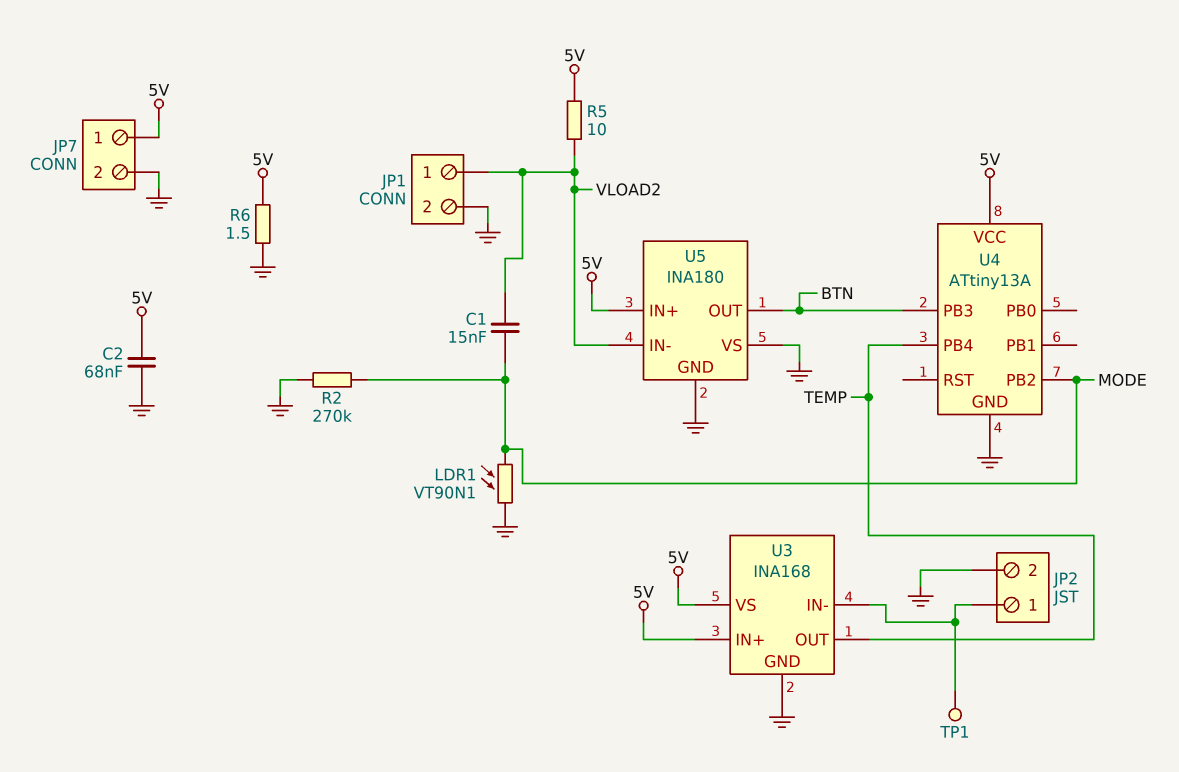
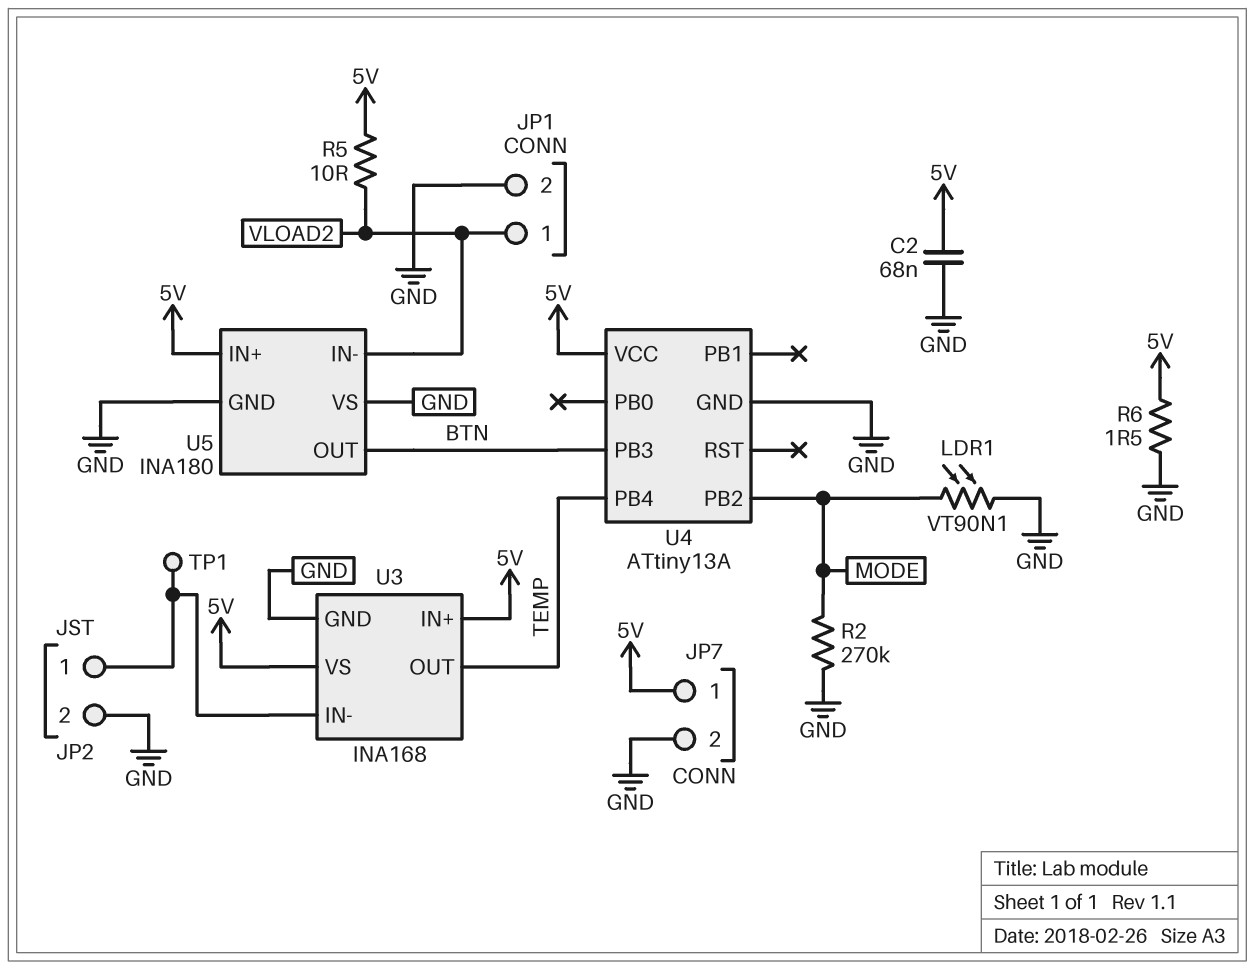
C1: 15nF (MODE, VLOAD2) -> none

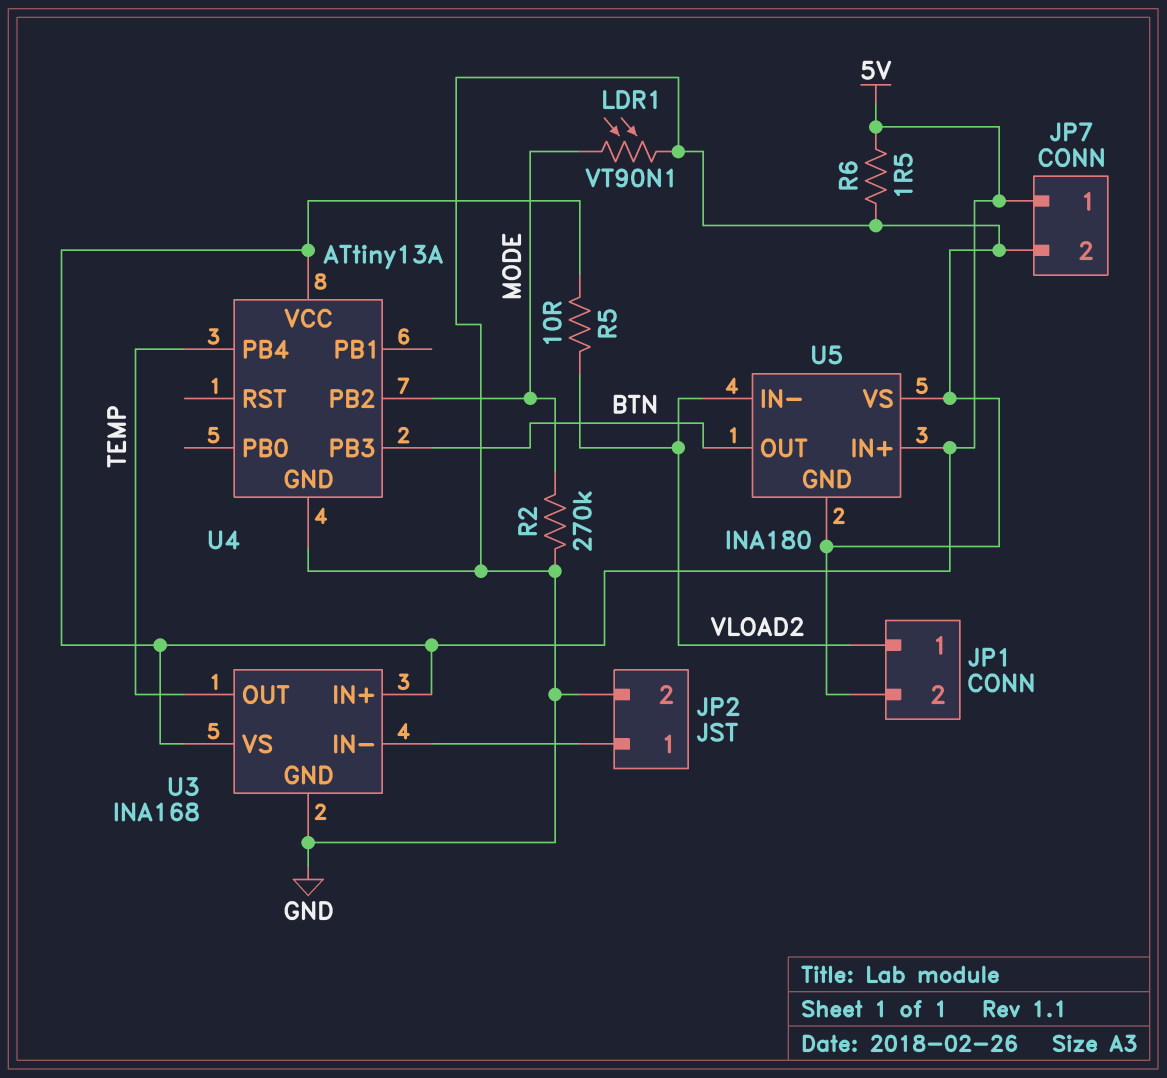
C2: 68nF (5V, GND) -> none
TP1: test point (JP2/1) -> none

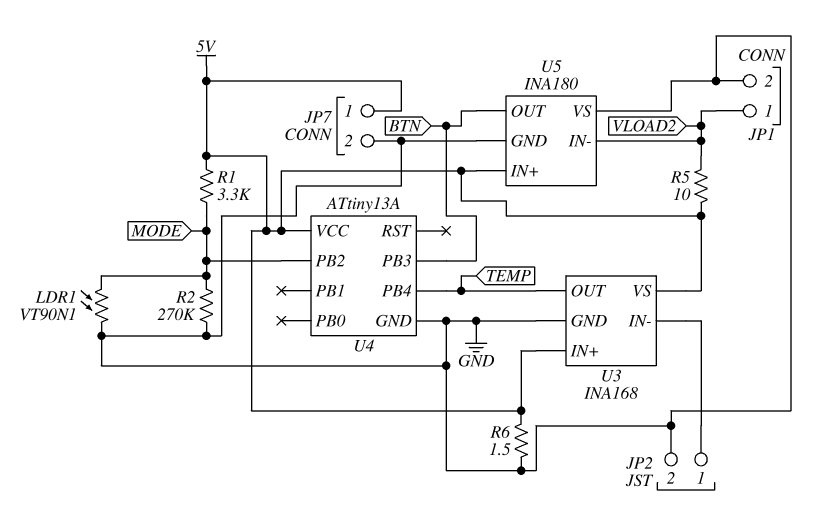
R1: none -> 3.3k (5V, MODE)

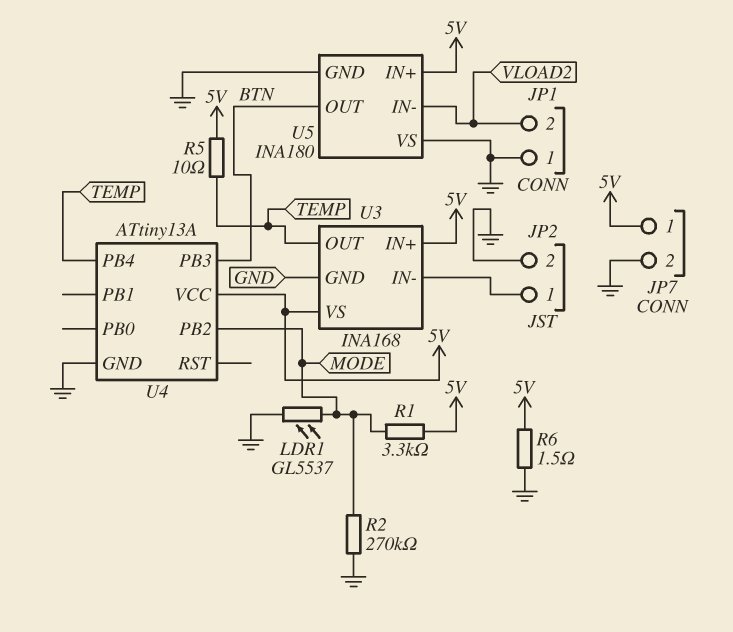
JP1 pin 1: VLOAD2 -> GND
JP1 pin 2: GND -> VLOAD2
LDR1: VT90N1 (GND, MODE) -> GL5537 (GND, MODE)
R5: 10 (5V, VLOAD2) -> 10 (5V, TEMP)

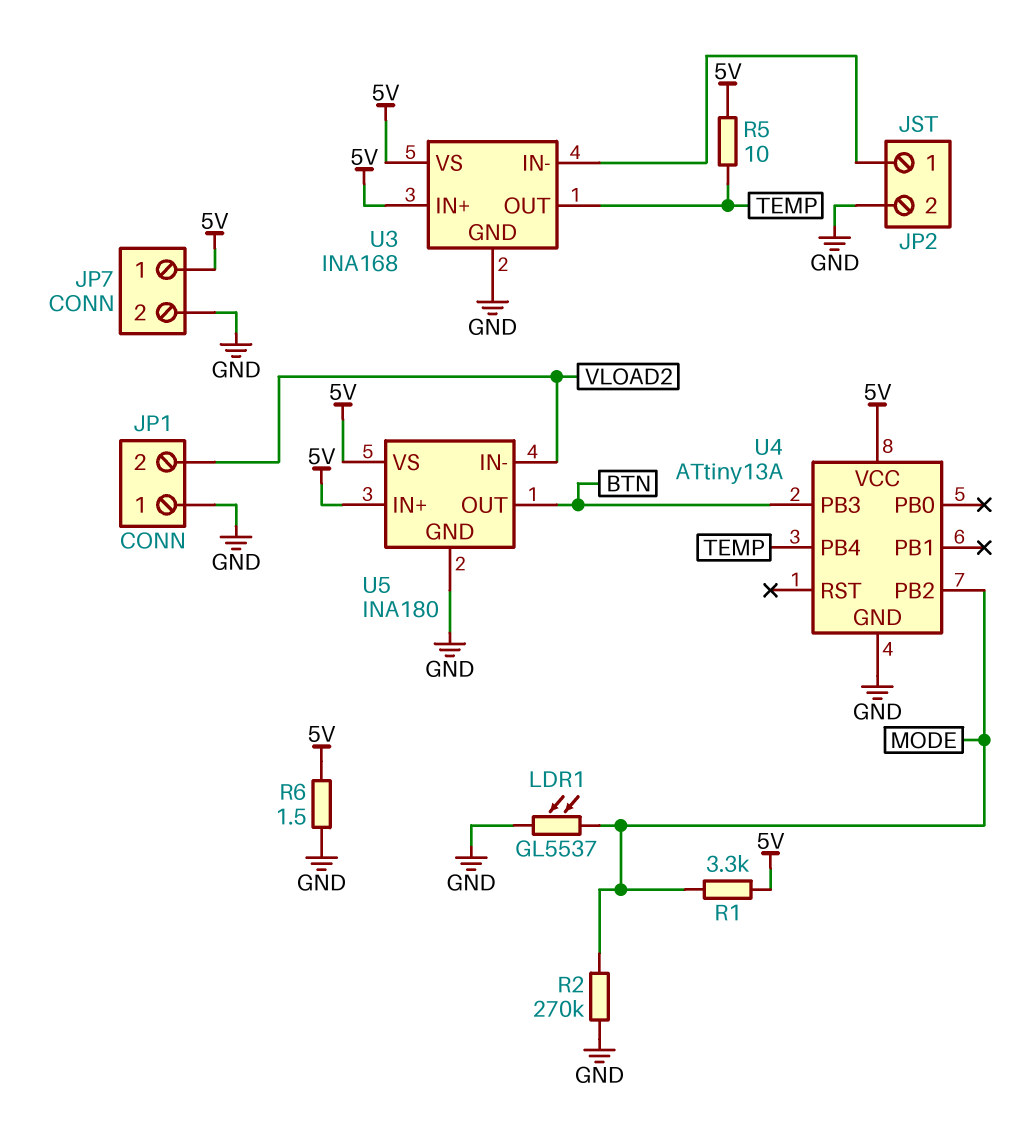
U5 pin VS: GND -> 5V

